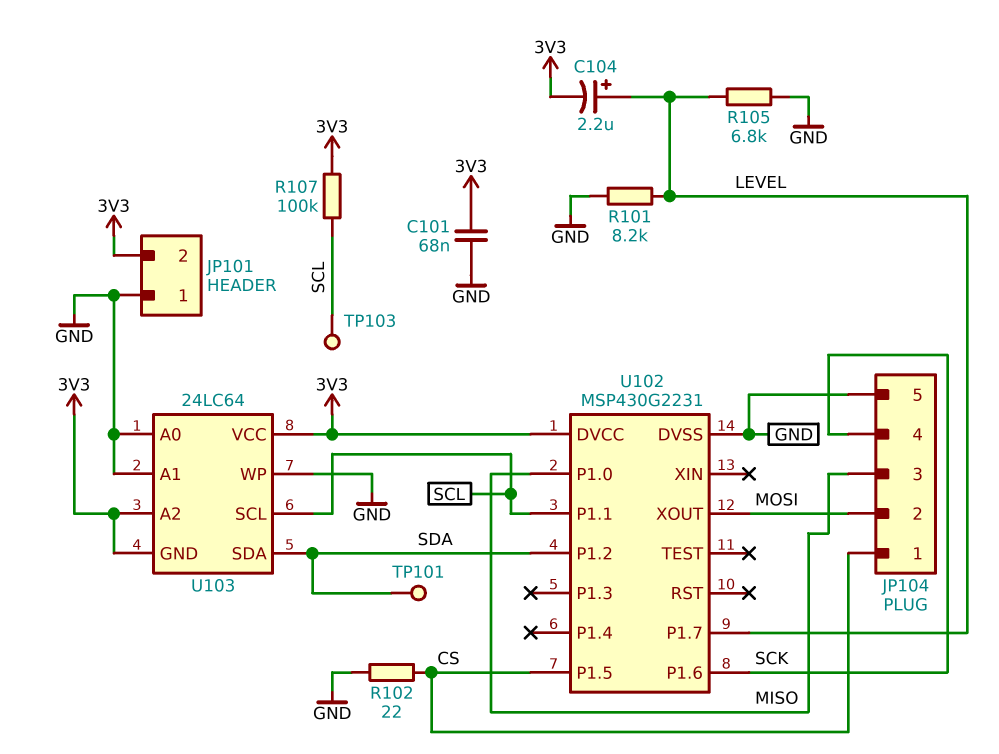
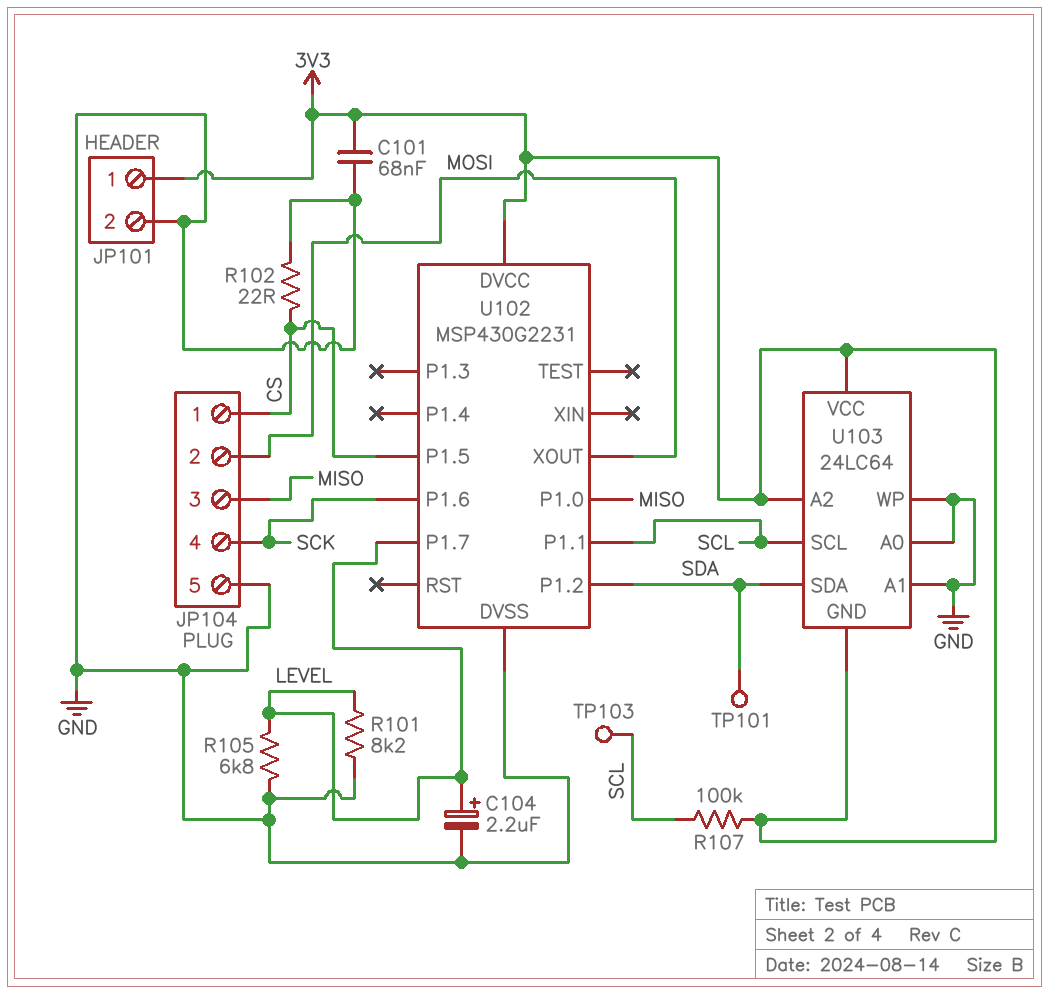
C104: 2.2uF (plus LEVEL, minus 3V3) -> 2.2uF (plus LEVEL, minus GND)
JP101 pin 1: GND -> 3V3
JP101 pin 2: 3V3 -> GND

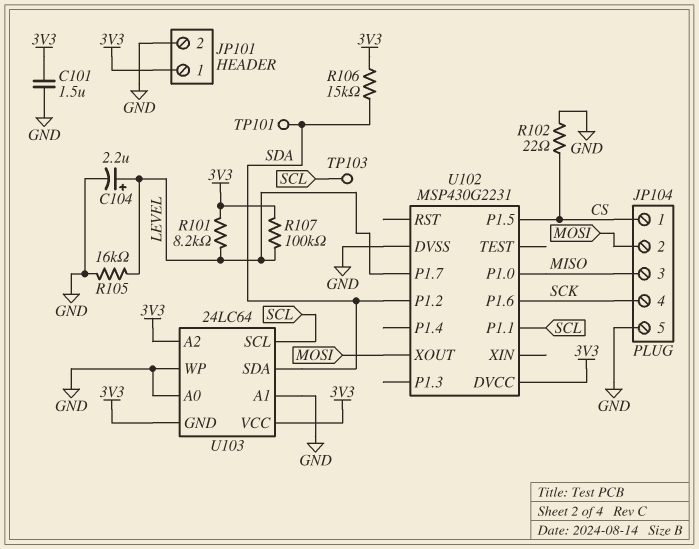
C101: 68nF (3V3, GND) -> 1.5uF (3V3, GND)
R101: 8.2k (GND, LEVEL) -> 8.2k (3V3, LEVEL)
R105: 6.8k (GND, LEVEL) -> 16k (GND, LEVEL)
R106: none -> 15k (3V3, SDA)
R107: 100k (3V3, SCL) -> 100k (3V3, LEVEL)

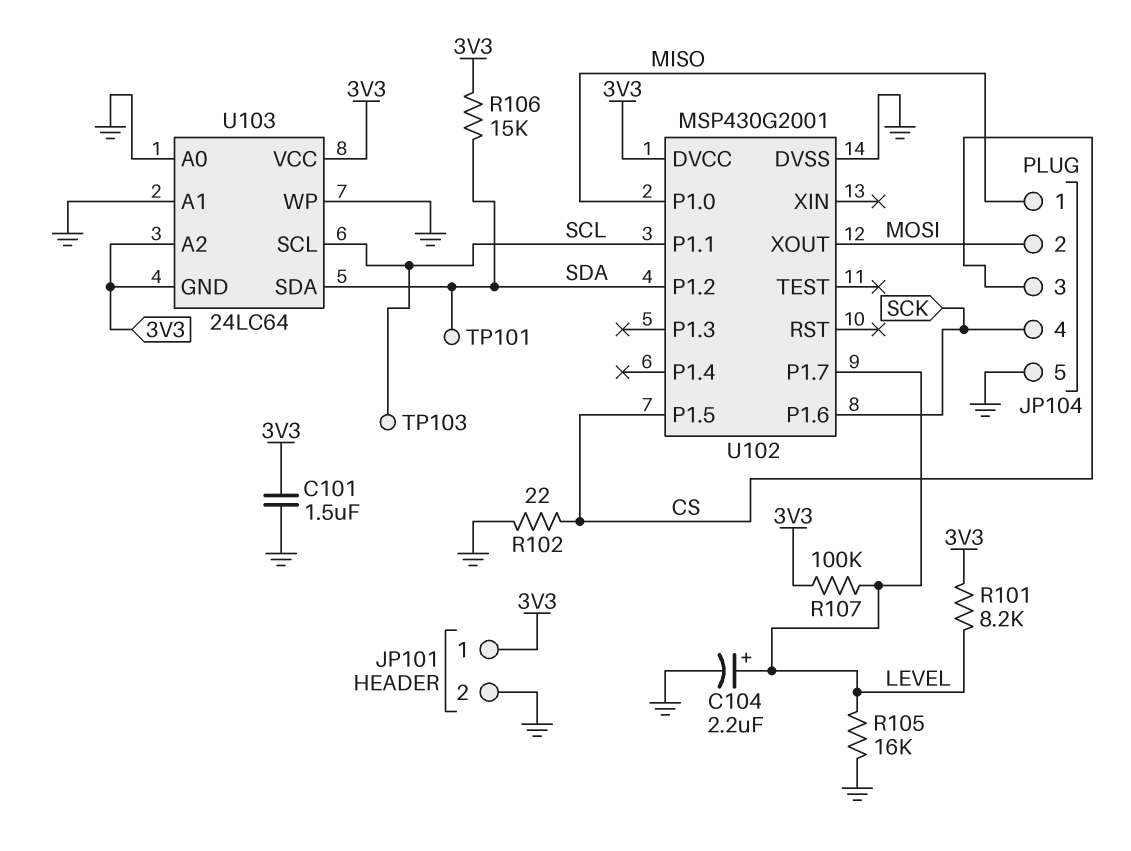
JP104 pin 1: CS -> MISO
JP104 pin 3: MISO -> CS
U102: MSP430G2231 -> MSP430G2001

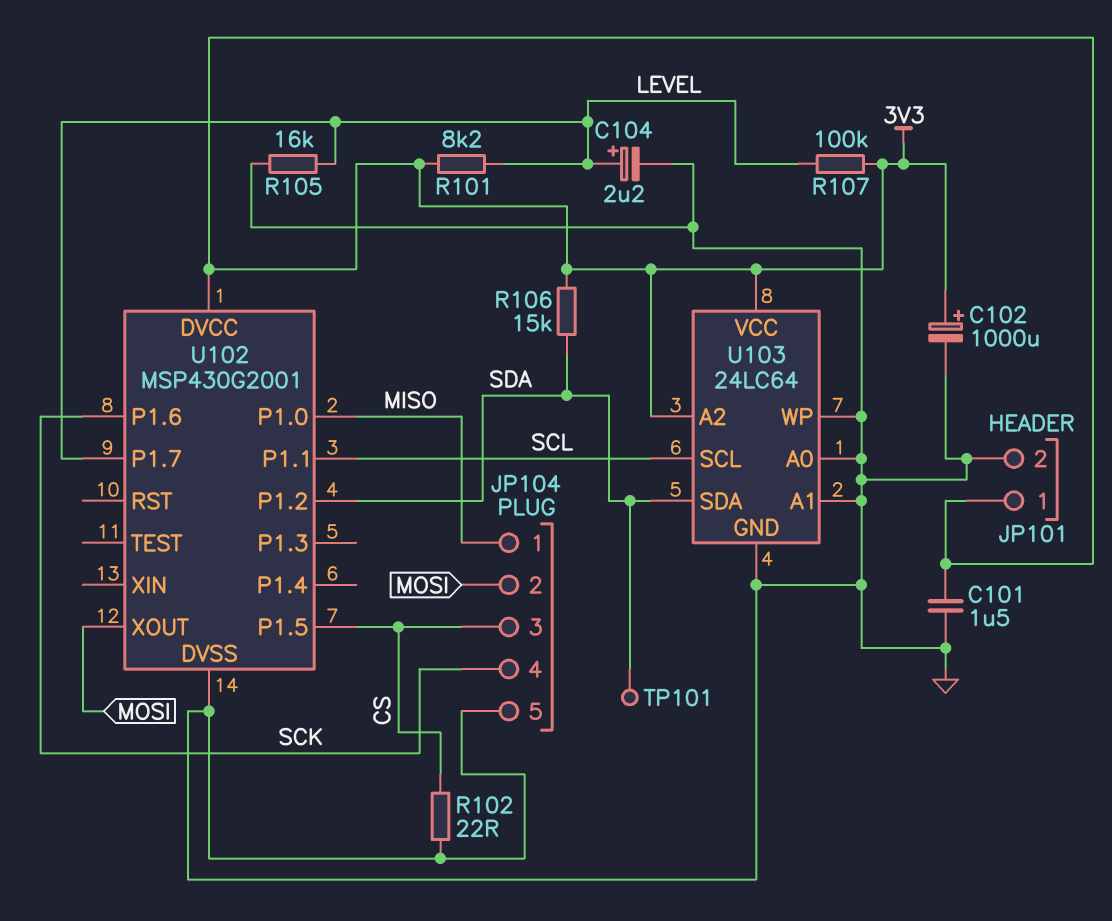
C102: none -> 1000uF (plus 3V3, minus GND)
TP103: test point (SCL) -> none
U103 pin GND: 3V3 -> GND

